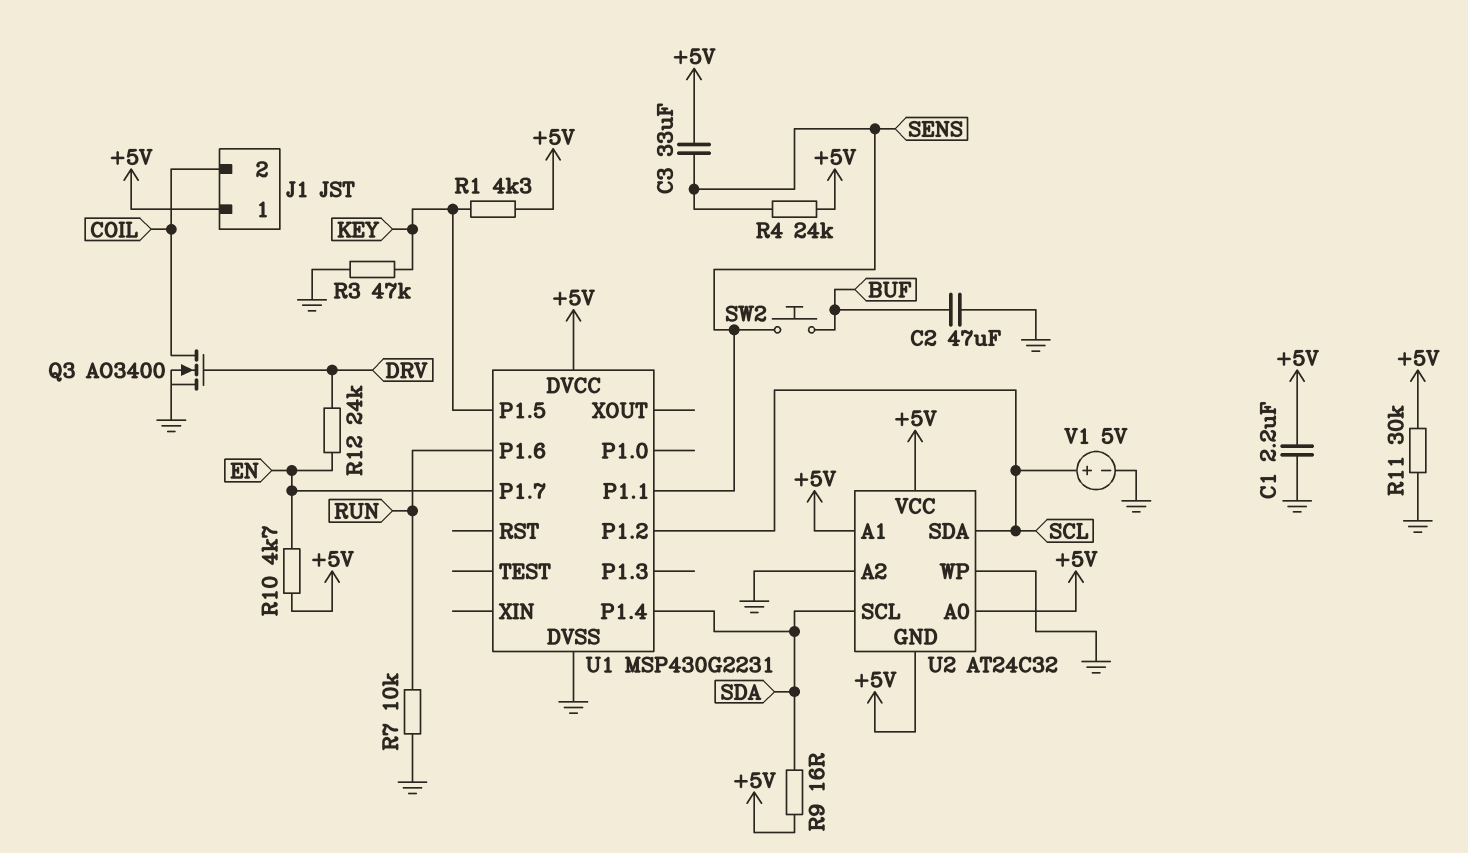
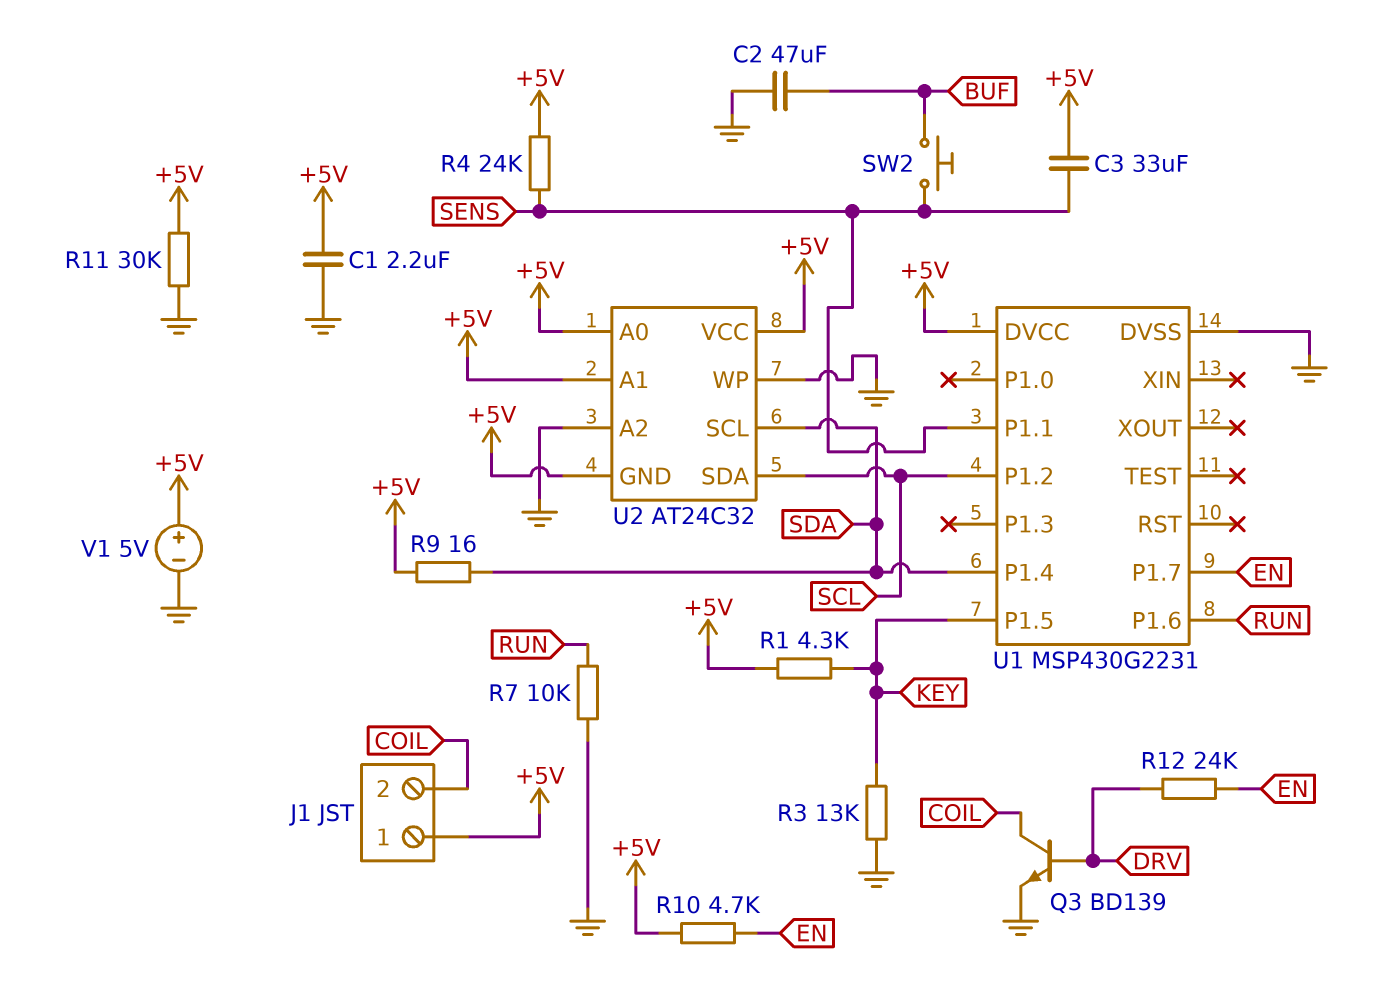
Q3: NMOS AO3400 (G DRV, D COIL, S GND) -> NPN BD139 (B DRV, C COIL, E GND)
R3: 47k (GND, KEY) -> 13k (GND, KEY)
V1: 5V (plus SCL, minus GND) -> 5V (plus +5V, minus GND)

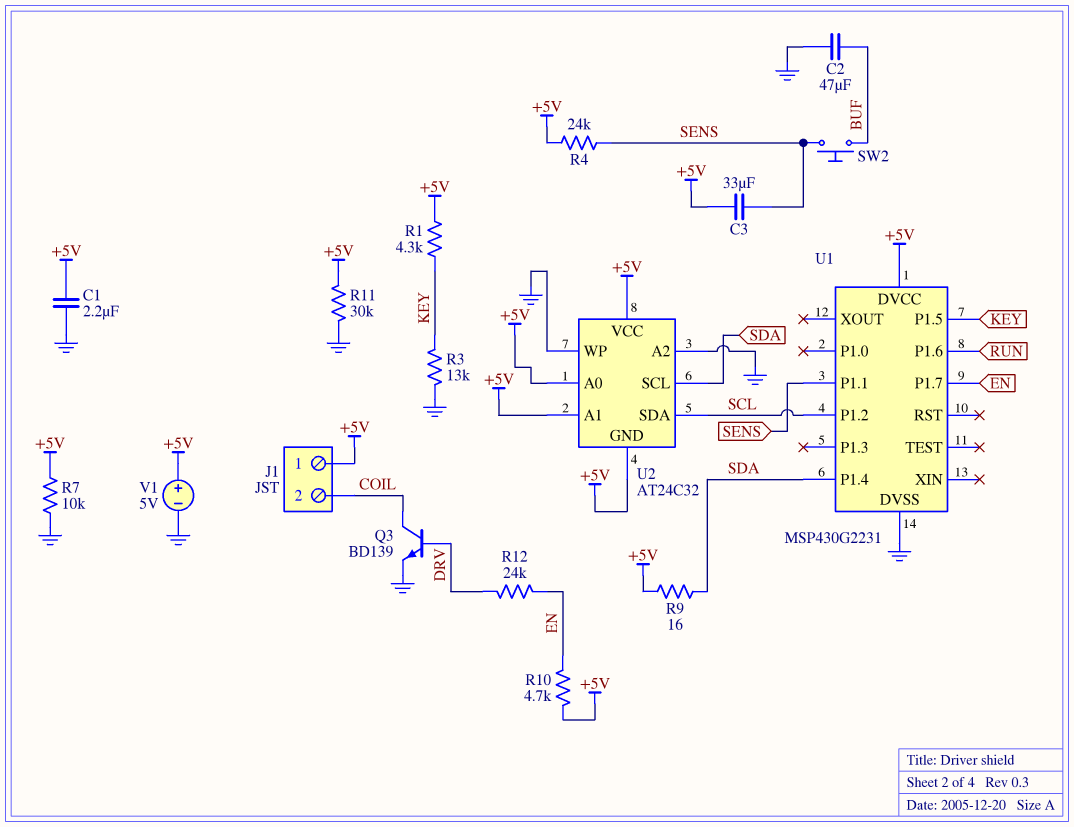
R7: 10k (GND, RUN) -> 10k (+5V, GND)

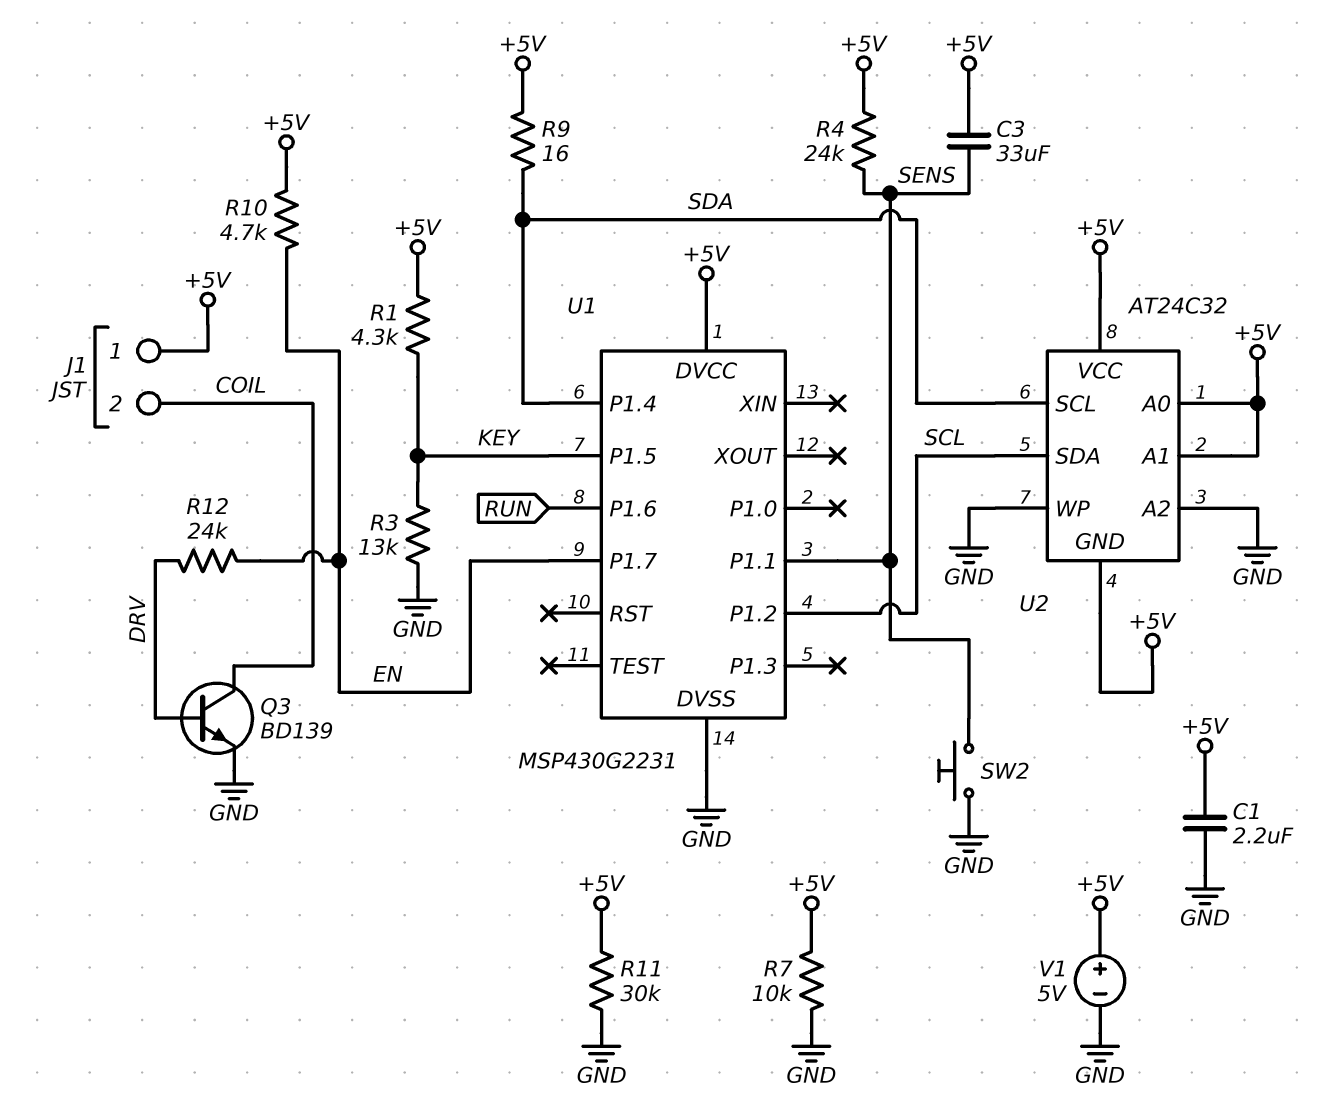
C2: 47uF (BUF, GND) -> none
SW2: button (BUF, SENS) -> button (GND, SENS)

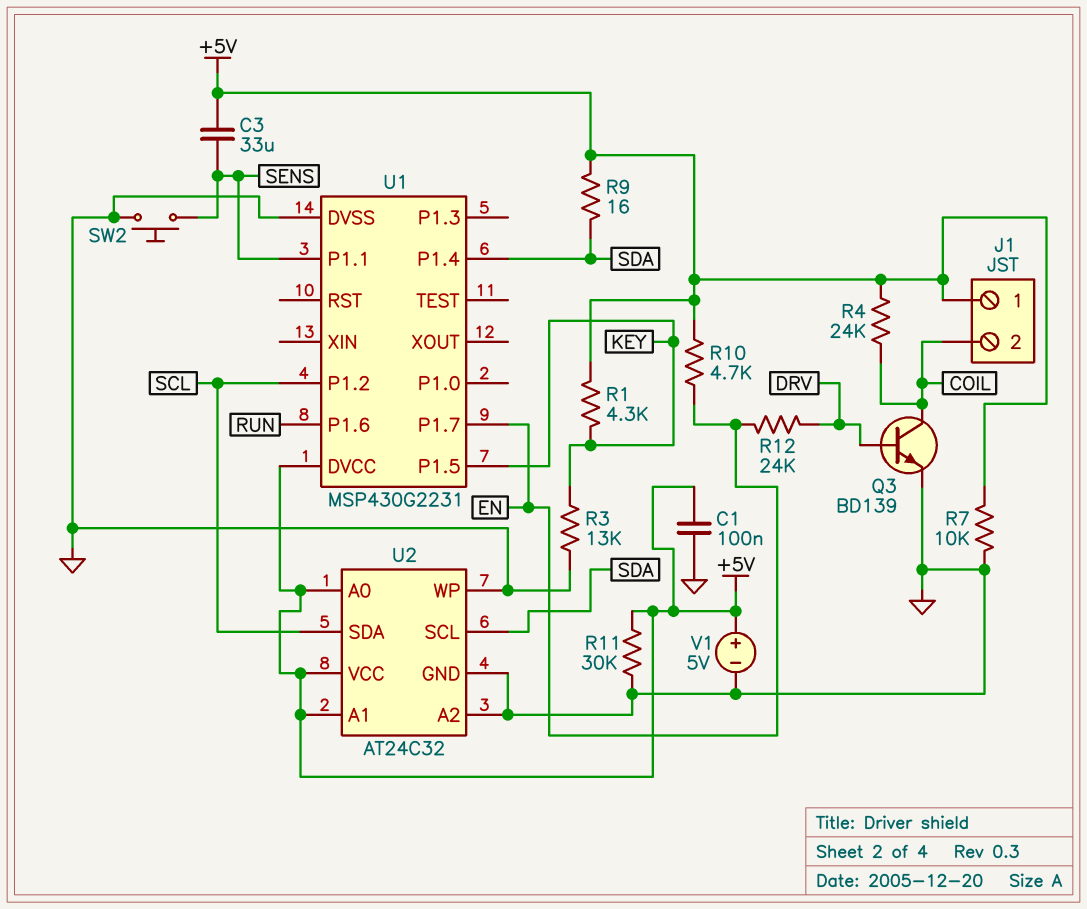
C1: 2.2uF (+5V, GND) -> 100nF (+5V, GND)
R4: 24k (+5V, SENS) -> 24k (+5V, COIL)
U2 pin GND: +5V -> GND

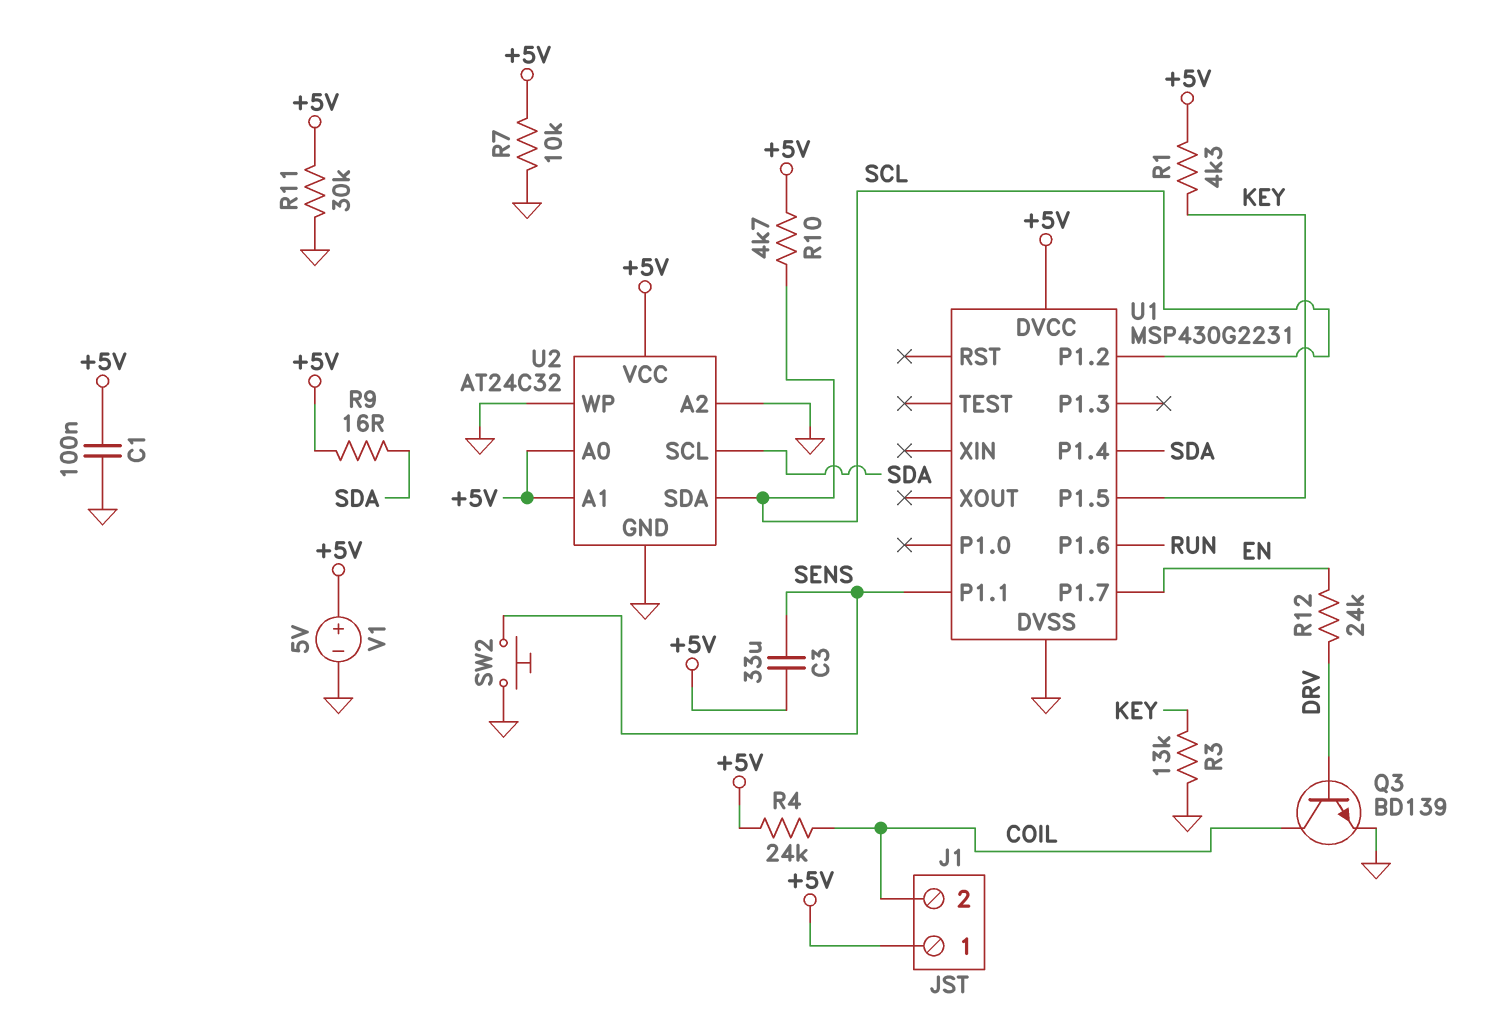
R10: 4.7k (+5V, EN) -> 4.7k (+5V, SCL)

